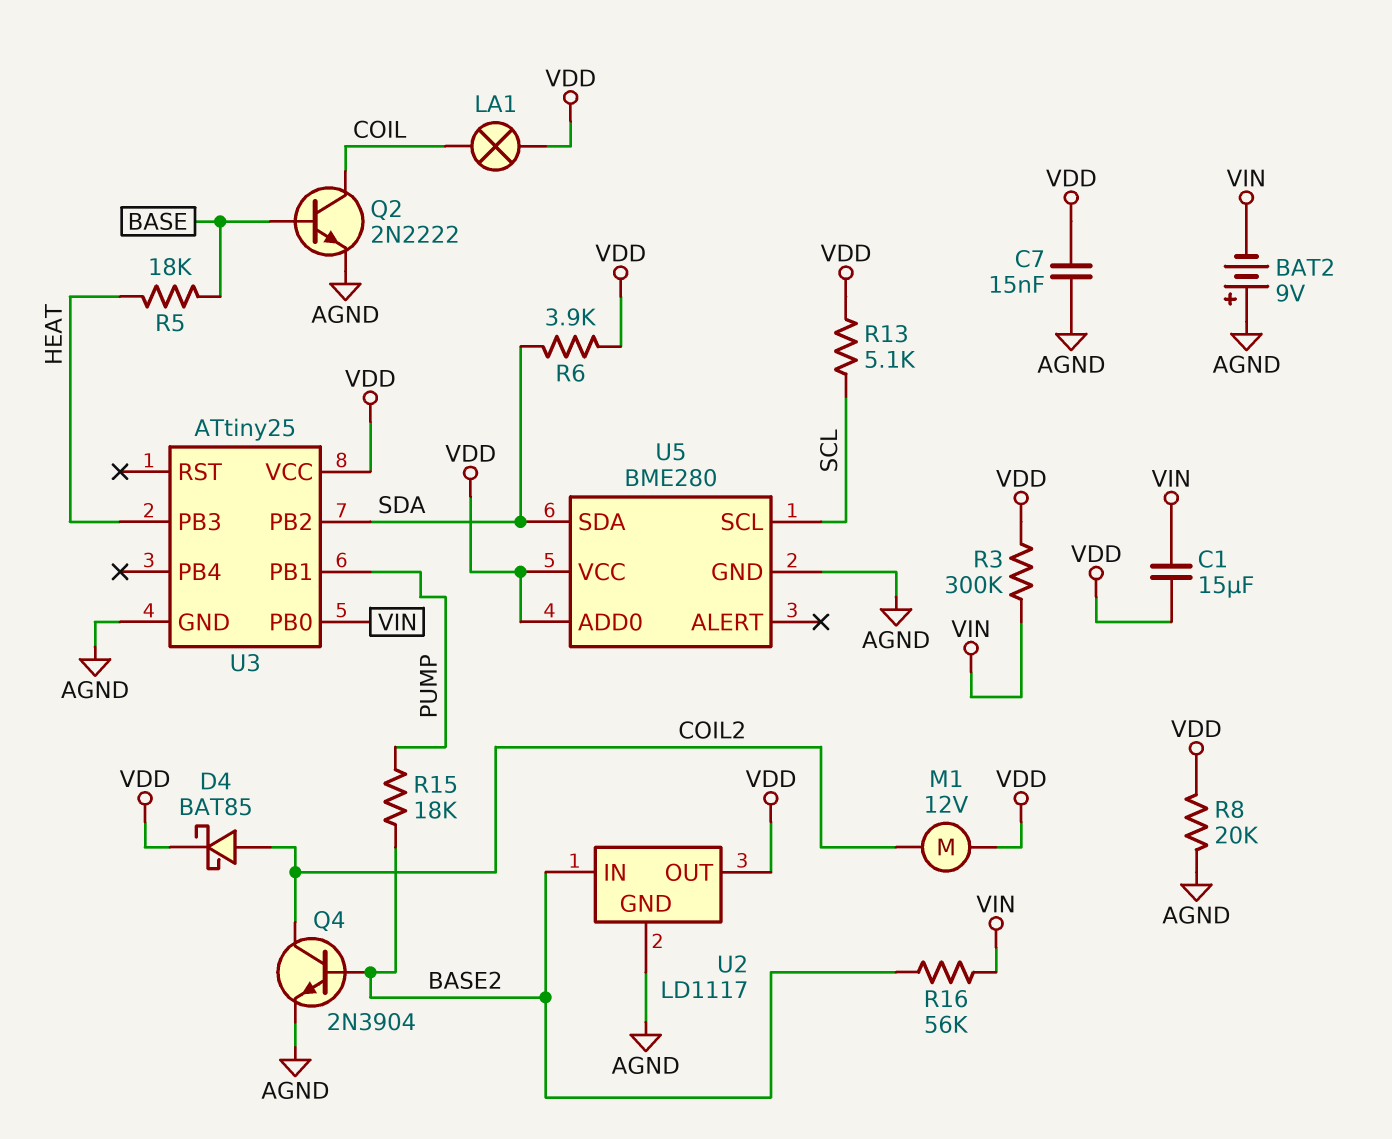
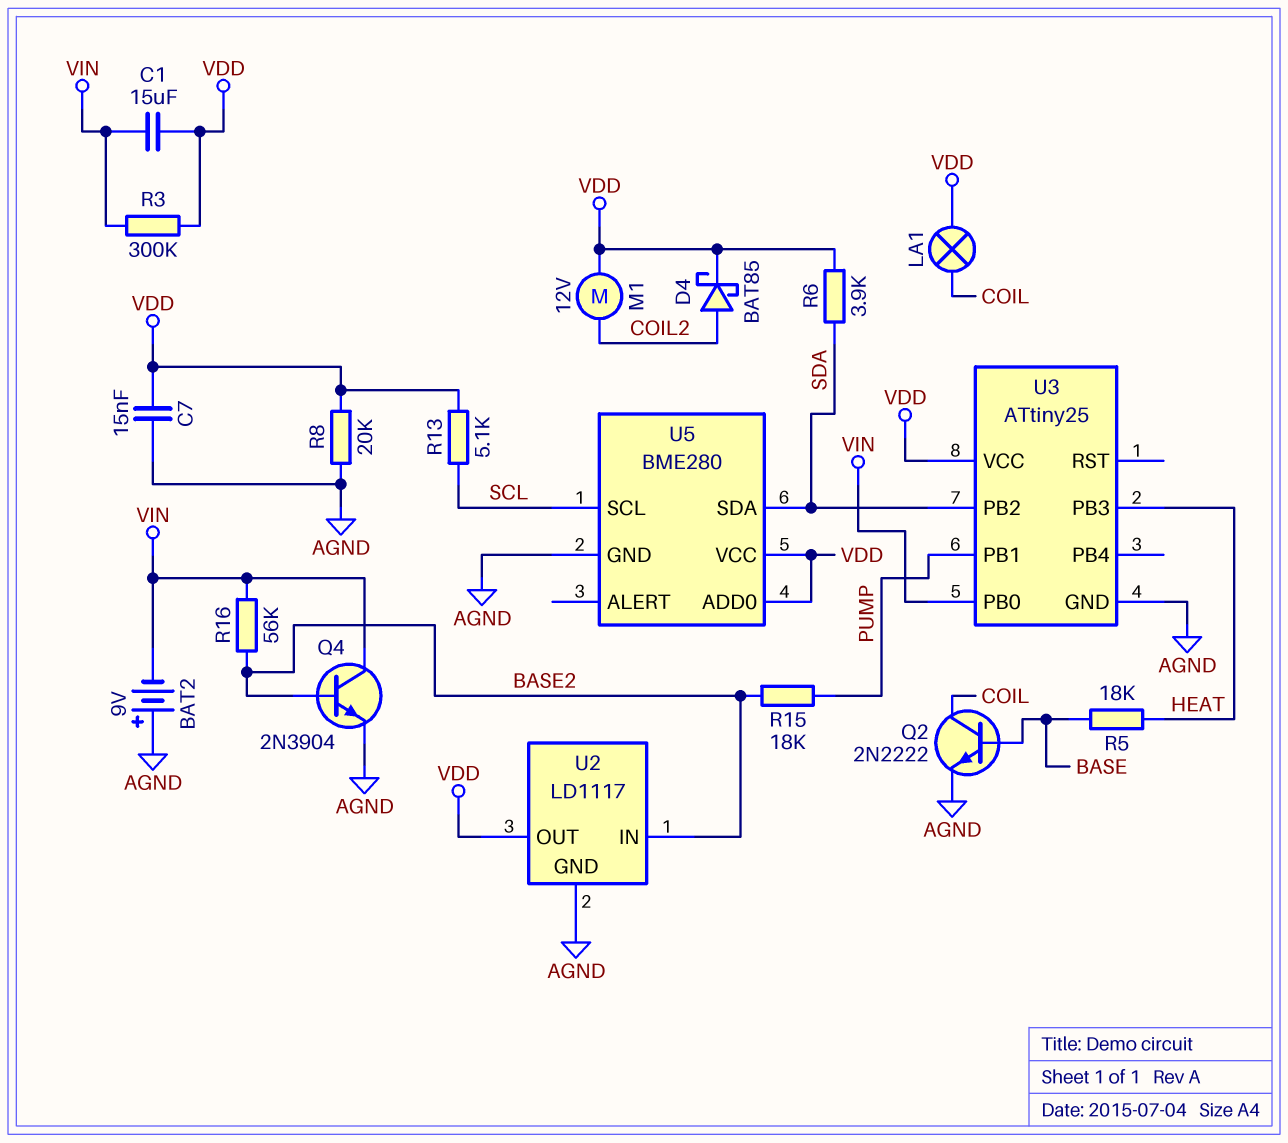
Q4: NPN 2N3904 (B BASE2, C COIL2, E AGND) -> NPN 2N3904 (B BASE2, C VIN, E AGND)

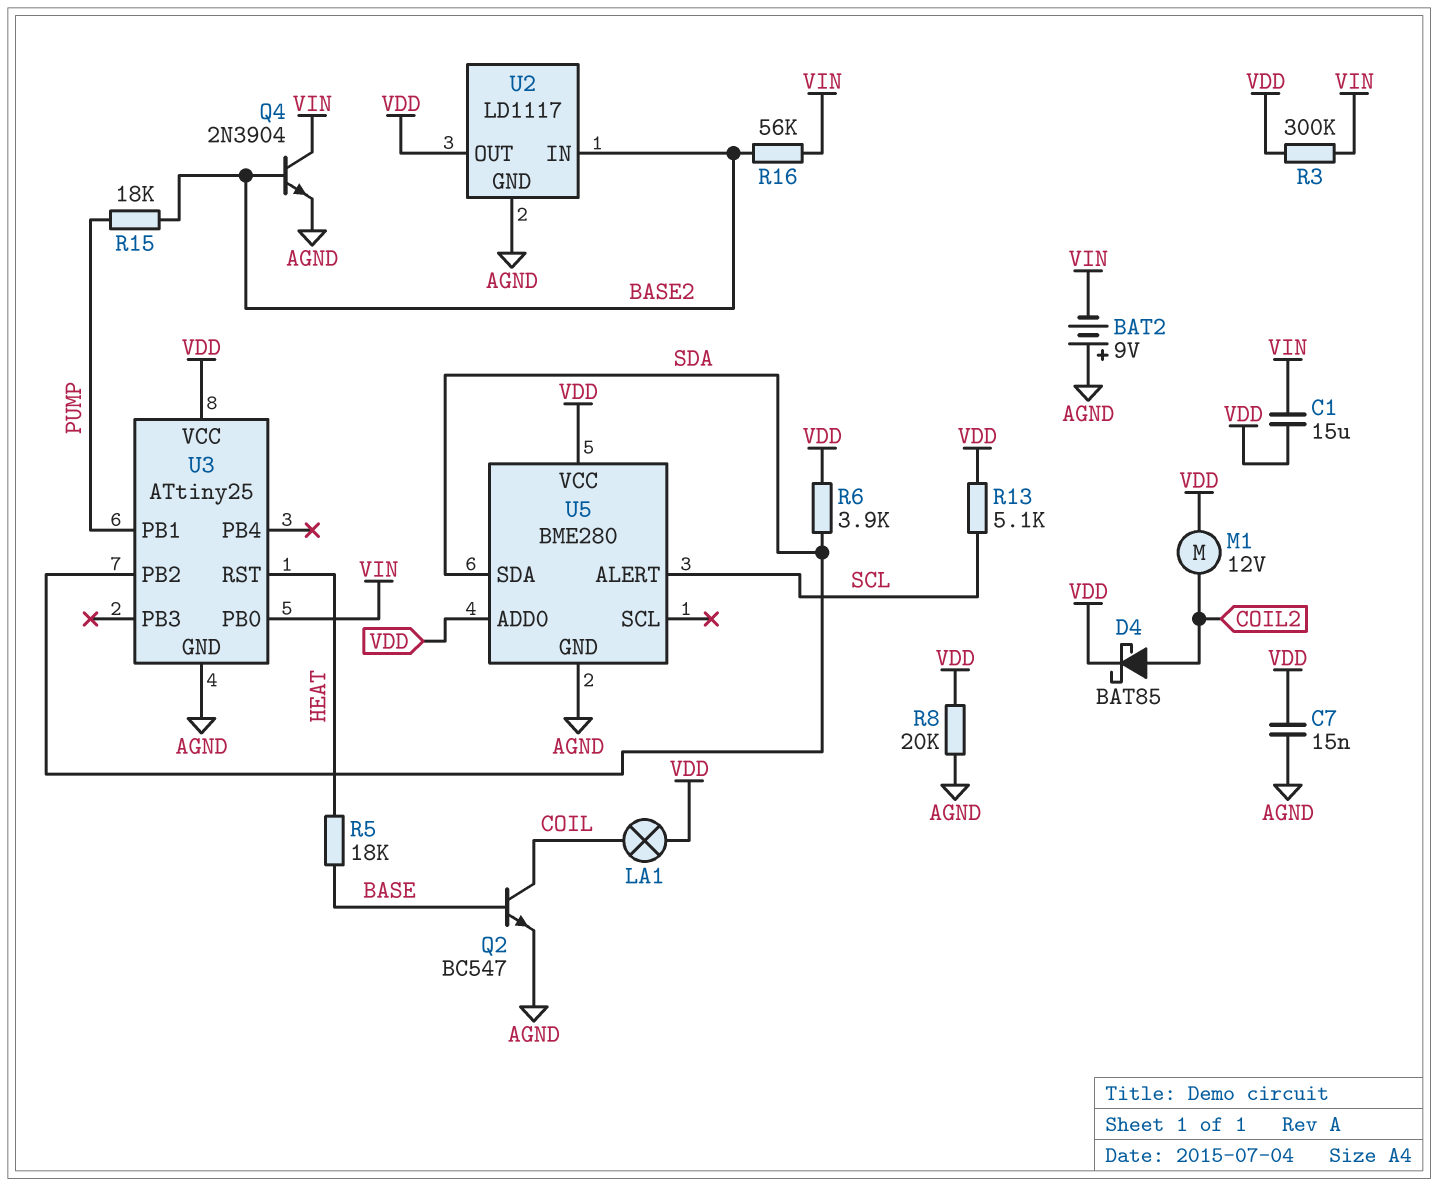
Q2: NPN 2N2222 (B BASE, C COIL, E AGND) -> NPN BC547 (B BASE, C COIL, E AGND)
U3 pin PB3: HEAT -> none
U3 pin RST: none -> HEAT
U5 pin ALERT: none -> SCL
U5 pin SCL: SCL -> none

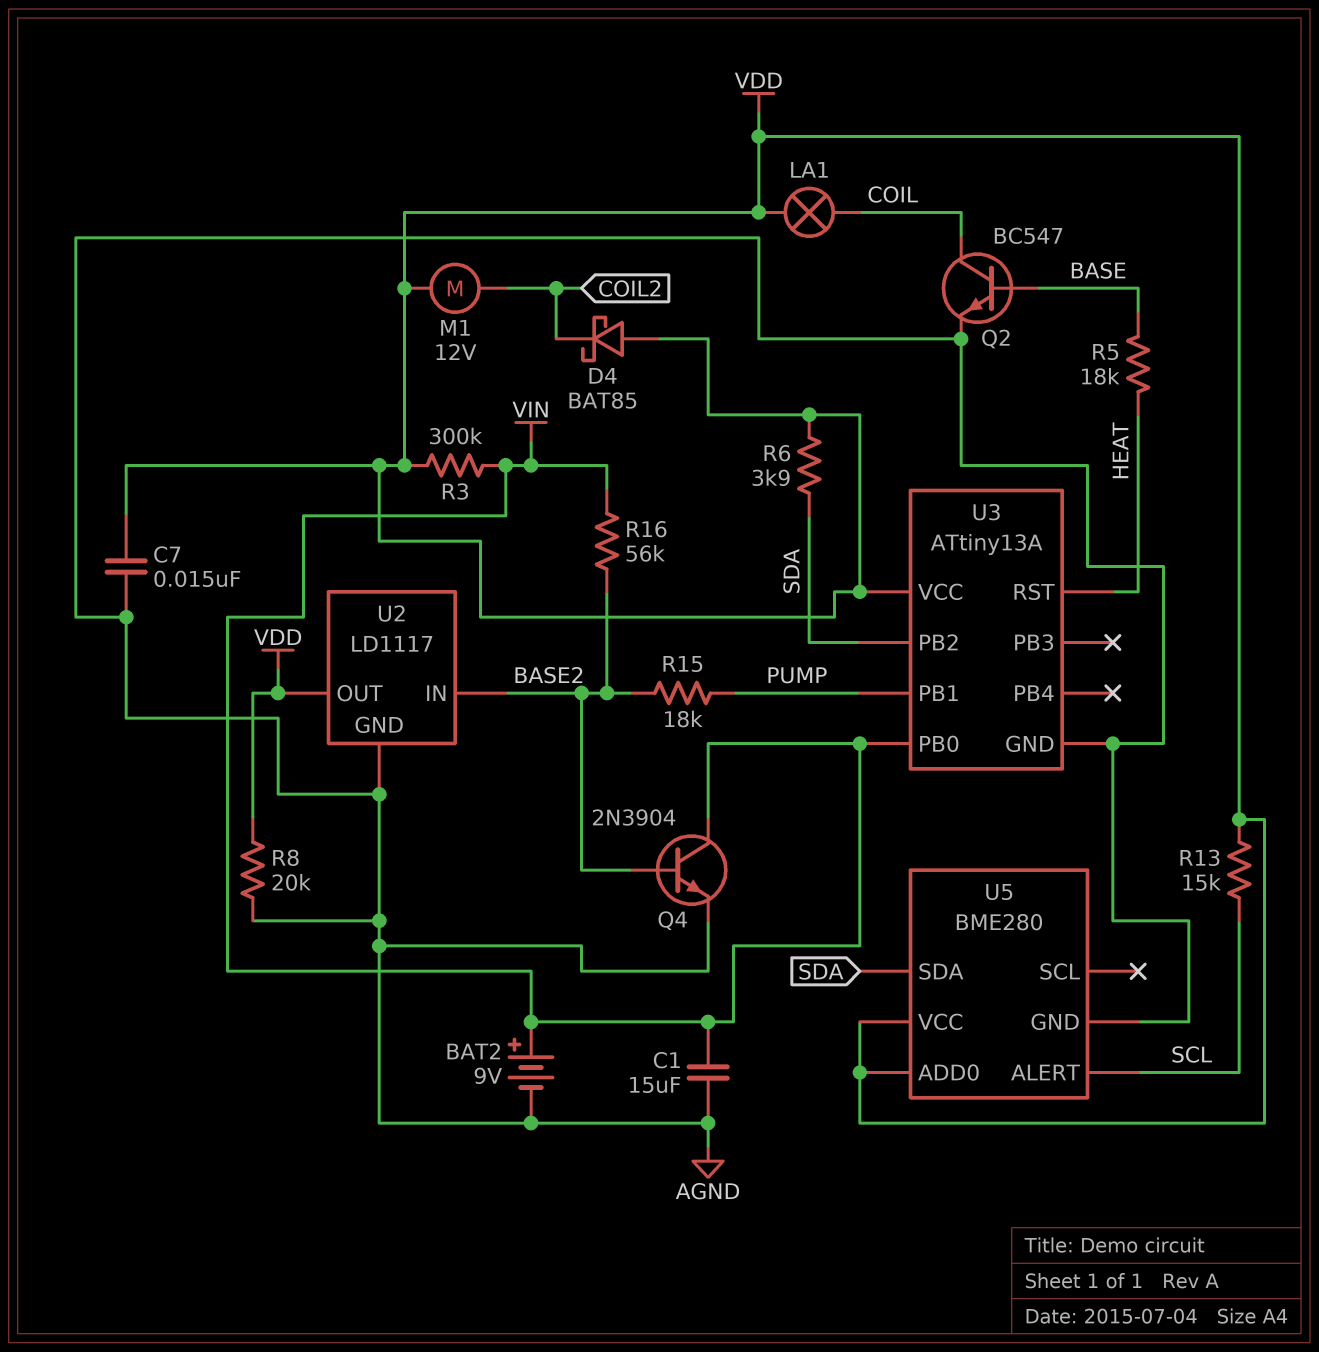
BAT2: 9V (plus AGND, minus VIN) -> 9V (plus VIN, minus AGND)
C1: 15uF (VDD, VIN) -> 15uF (AGND, VIN)
D4: schottky BAT85 (A COIL2, K VDD) -> schottky BAT85 (A VDD, K COIL2)
R13: 5.1k (SCL, VDD) -> 15k (SCL, VDD)
U3: ATtiny25 -> ATtiny13A

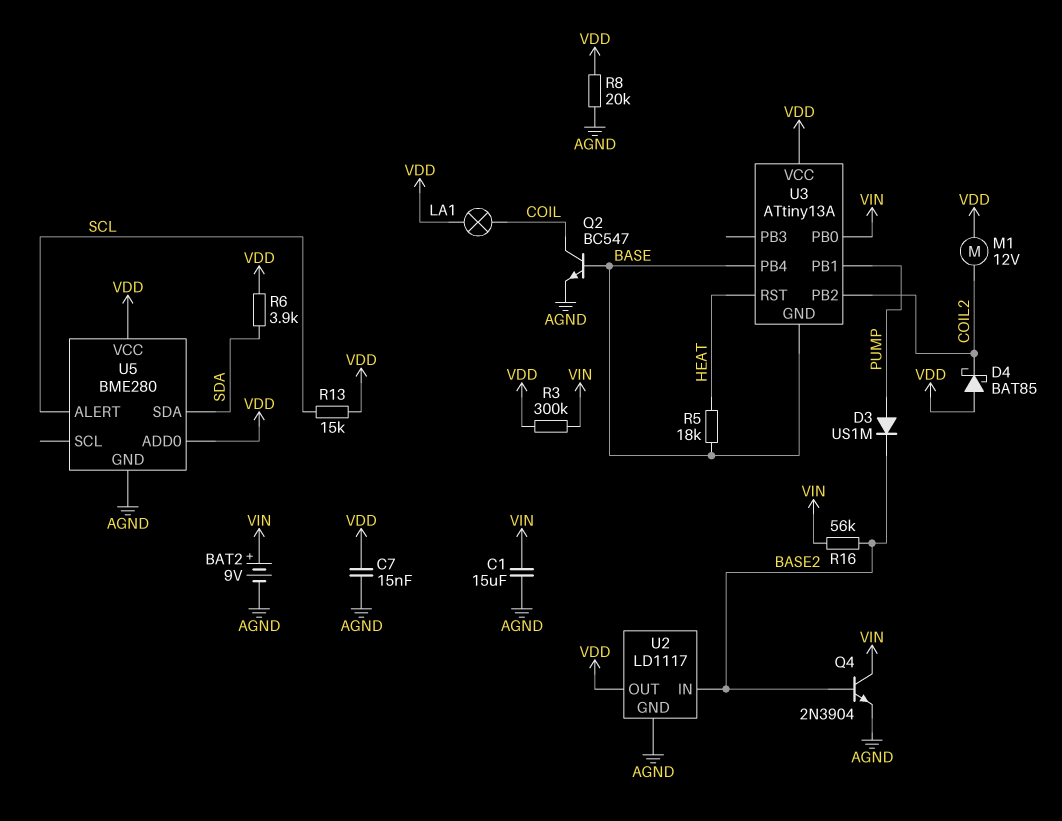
D3: none -> diode US1M (A PUMP, K BASE2)
R15: 18k (BASE2, PUMP) -> none
U3 pin GND: AGND -> BASE
U3 pin PB2: SDA -> COIL2
U3 pin PB4: none -> BASE

